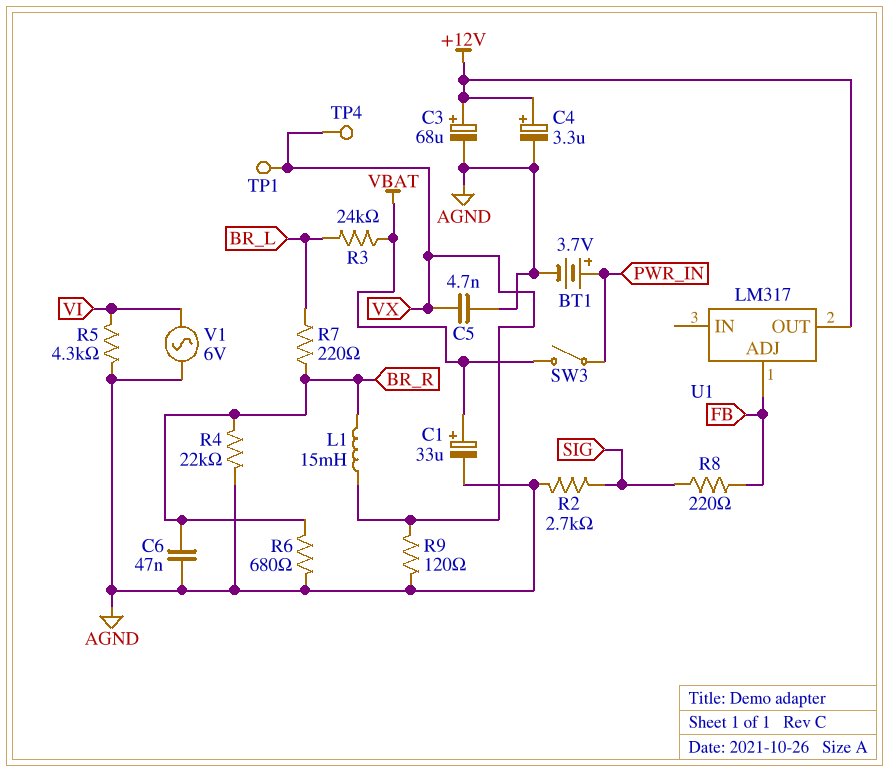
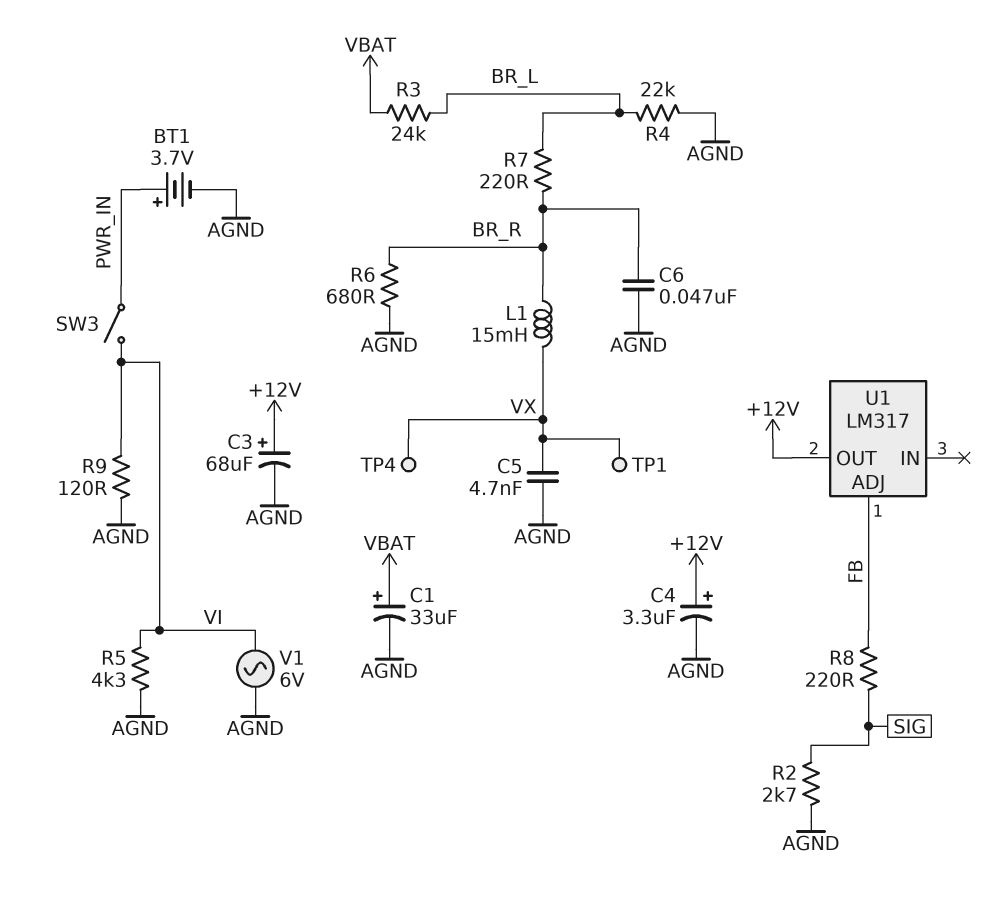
R4: 22k (AGND, BR_R) -> 22k (AGND, BR_L)
R9: 120 (AGND, VX) -> 120 (AGND, VI)
SW3: switch (PWR_IN, VBAT) -> switch (PWR_IN, VI)

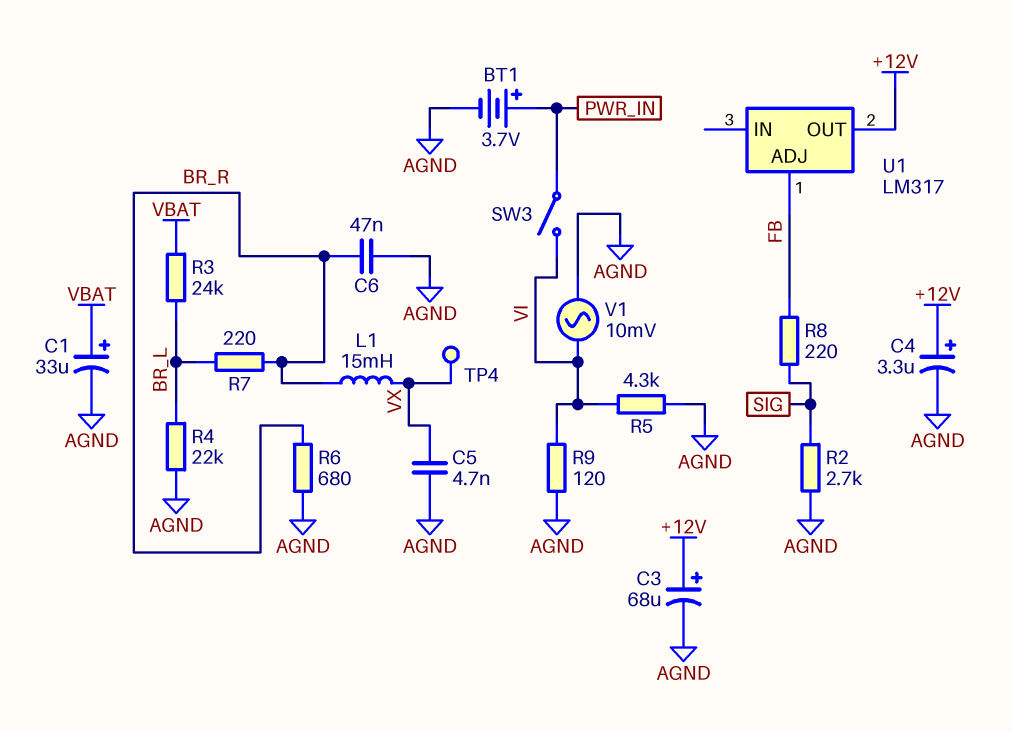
TP1: test point (VX) -> none
V1: AC 6V (AGND, VI) -> AC 10mV (AGND, VI)

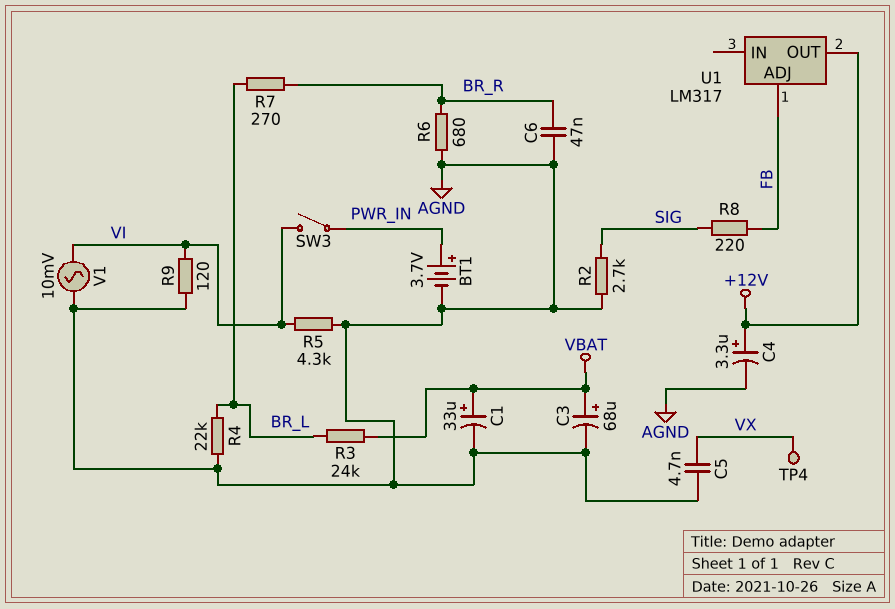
C3: 68uF (plus +12V, minus AGND) -> 68uF (plus VBAT, minus AGND)
L1: 15mH (BR_R, VX) -> none
R7: 220 (BR_L, BR_R) -> 270 (BR_L, BR_R)

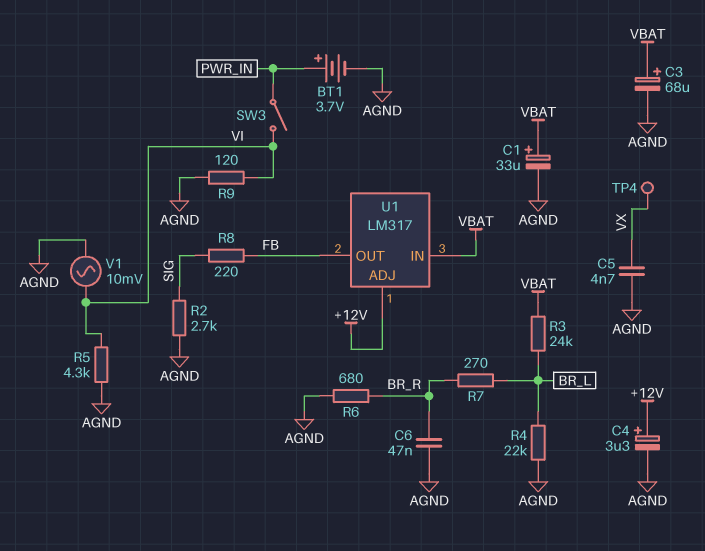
U1 pin ADJ: FB -> +12V
U1 pin IN: none -> VBAT
U1 pin OUT: +12V -> FB

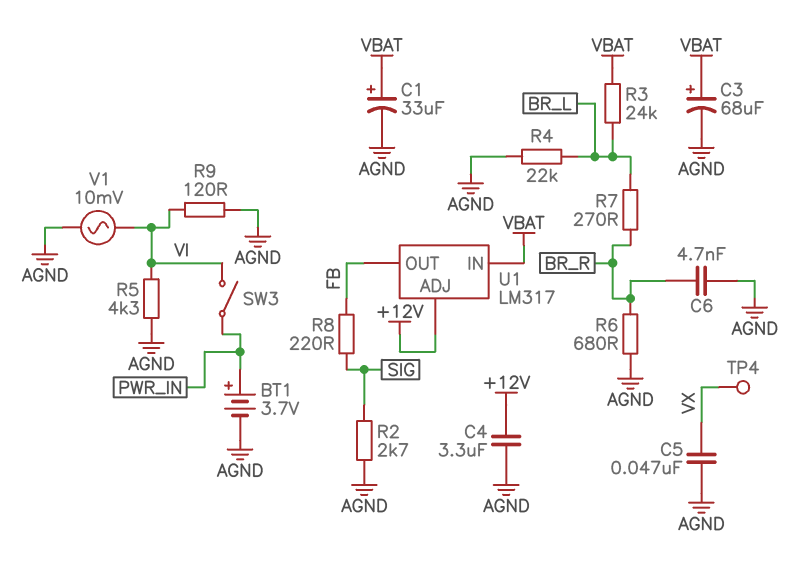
C4: 3.3uF (plus +12V, minus AGND) -> 3.3uF (+12V, AGND)
C5: 4.7nF (AGND, VX) -> 47nF (AGND, VX)
C6: 47nF (AGND, BR_R) -> 4.7nF (AGND, BR_R)

